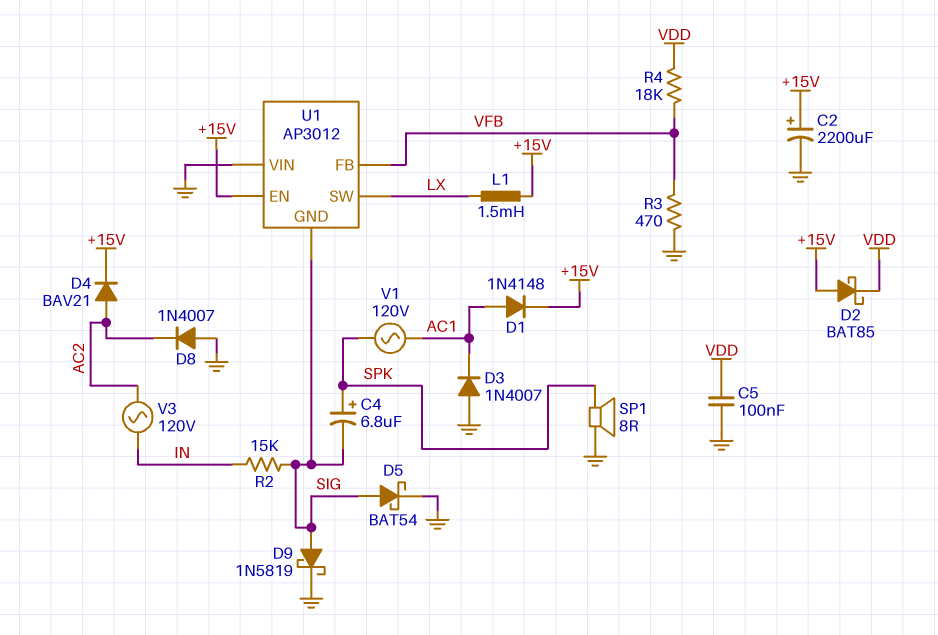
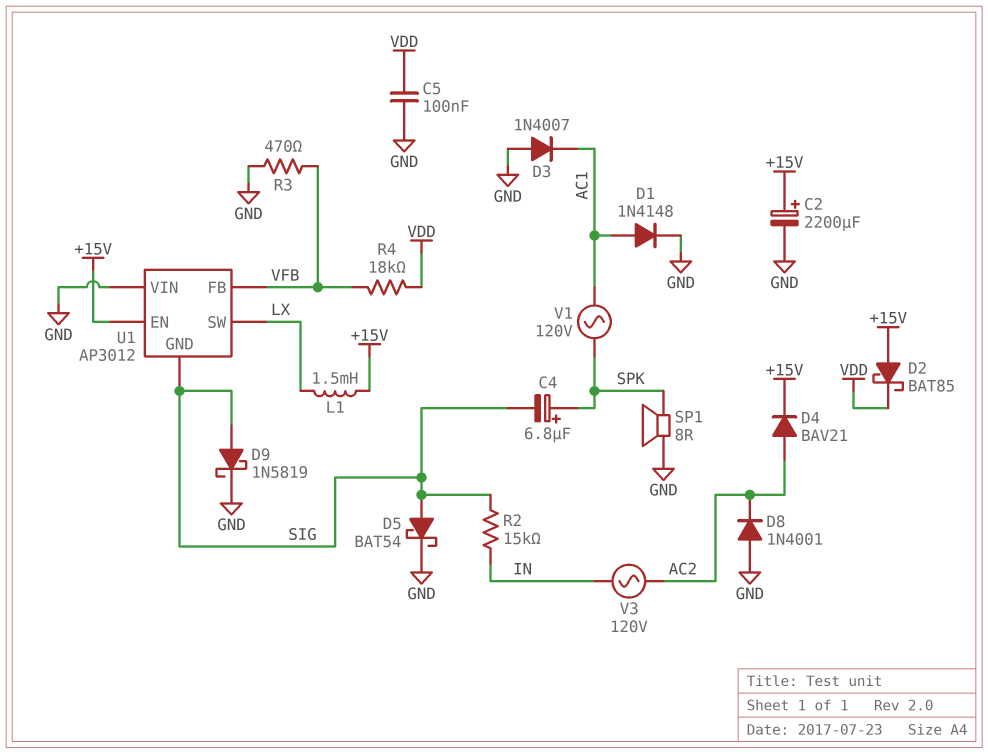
D1: diode 1N4148 (A AC1, K +15V) -> diode 1N4148 (A AC1, K GND)
D8: diode 1N4007 (A GND, K AC2) -> diode 1N4001 (A GND, K AC2)

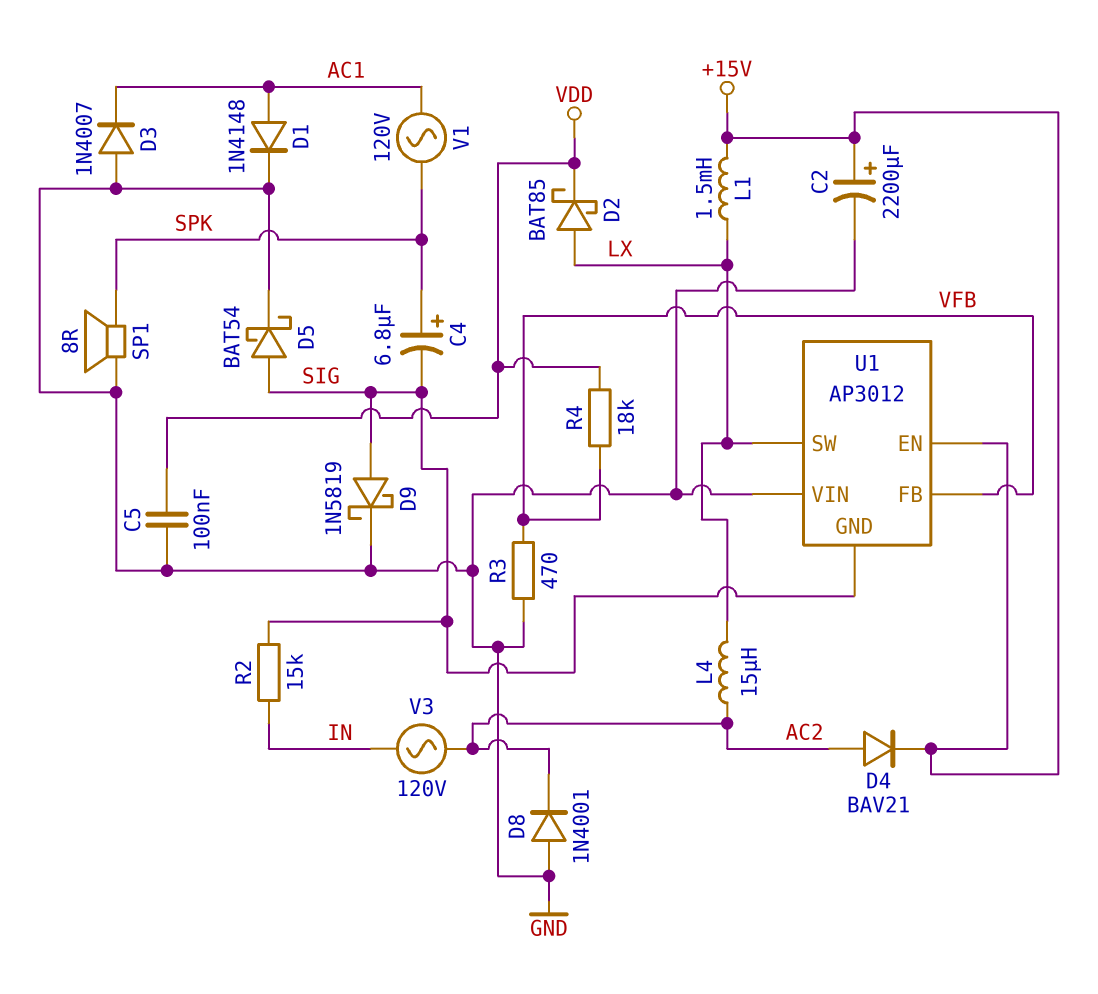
D2: schottky BAT85 (A +15V, K VDD) -> schottky BAT85 (A LX, K VDD)
L4: none -> 15uH (AC2, LX)

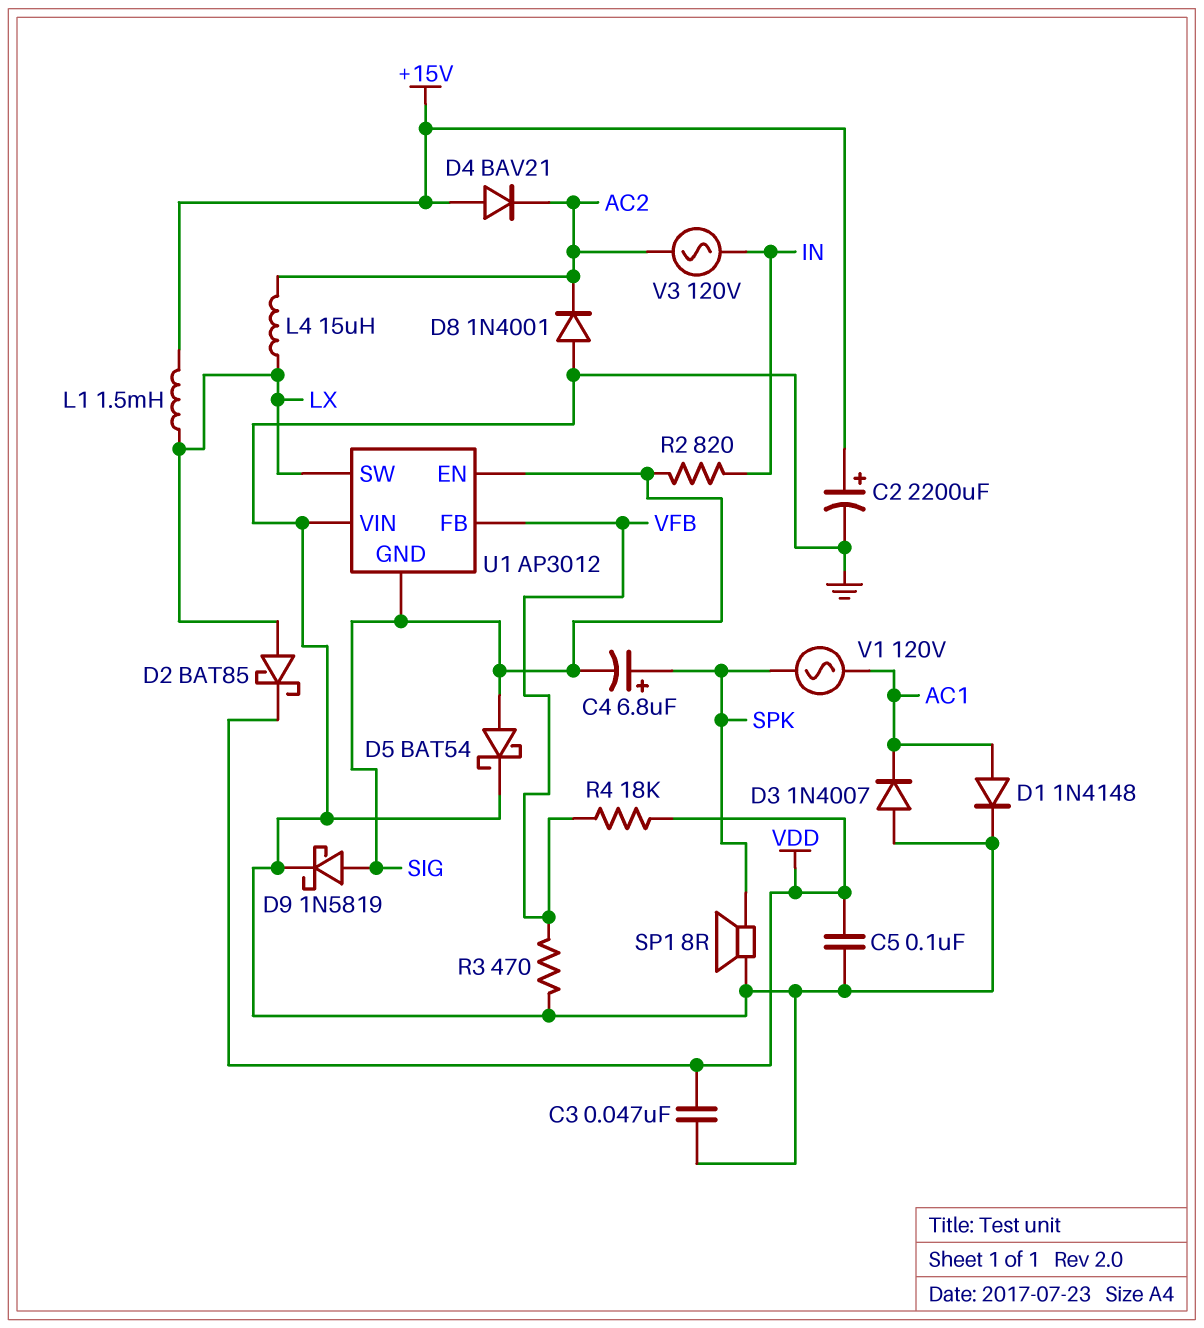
C3: none -> 47nF (GND, VDD)
D4: diode BAV21 (A AC2, K +15V) -> diode BAV21 (A +15V, K AC2)
R2: 15k (IN, SIG) -> 820 (IN, SIG)
U1 pin EN: +15V -> SIG

